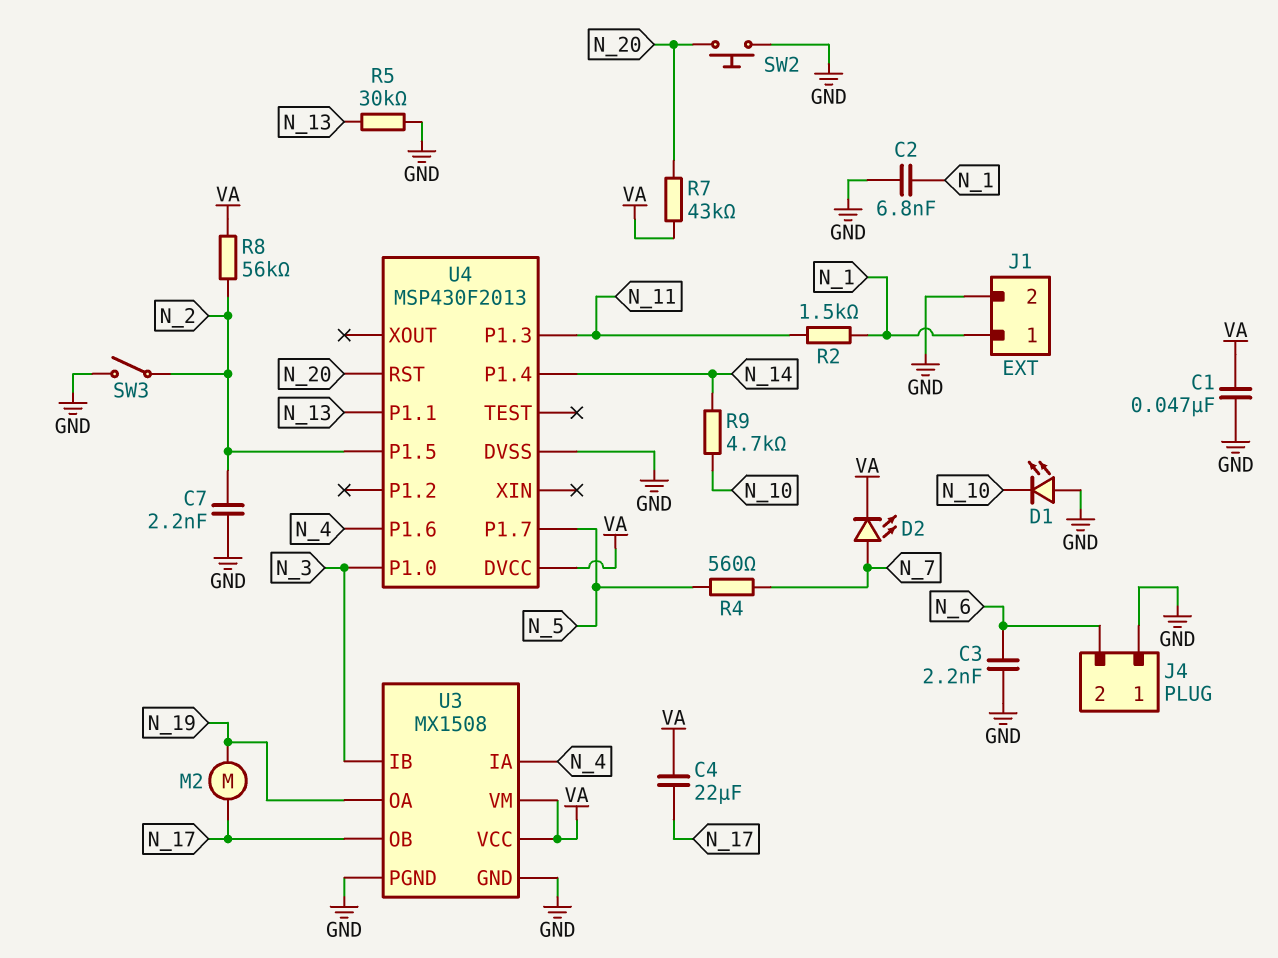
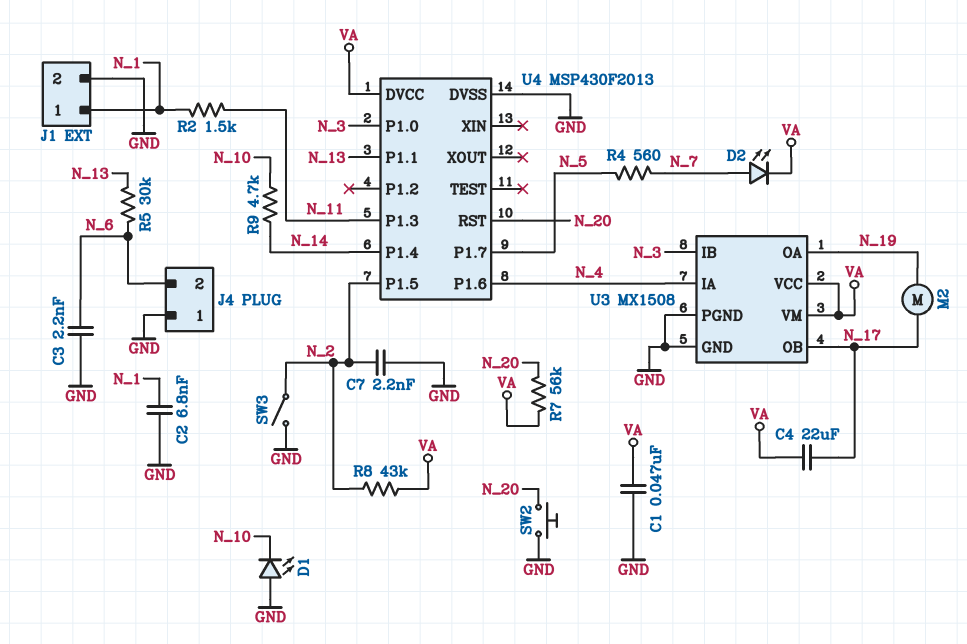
R5: 30k (GND, N_13) -> 30k (N_6, N_13)
R7: 43k (N_20, VA) -> 56k (N_20, VA)
R8: 56k (N_2, VA) -> 43k (N_2, VA)

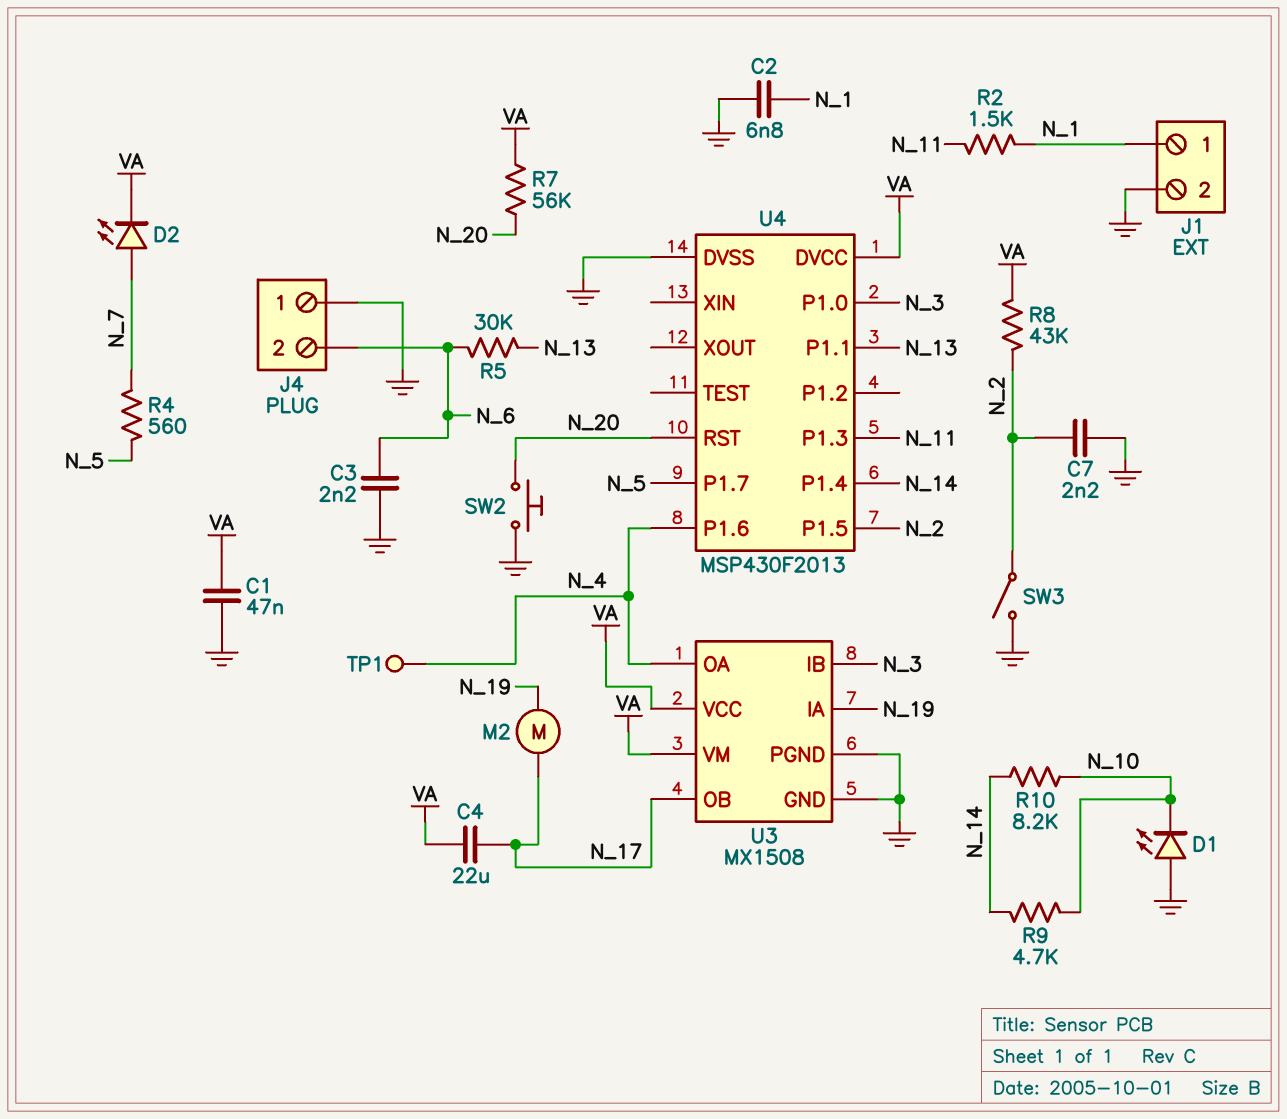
R10: none -> 8.2k (N_10, N_14)
TP1: none -> test point (N_4)
U3 pin IA: N_4 -> N_19
U3 pin OA: N_19 -> N_4

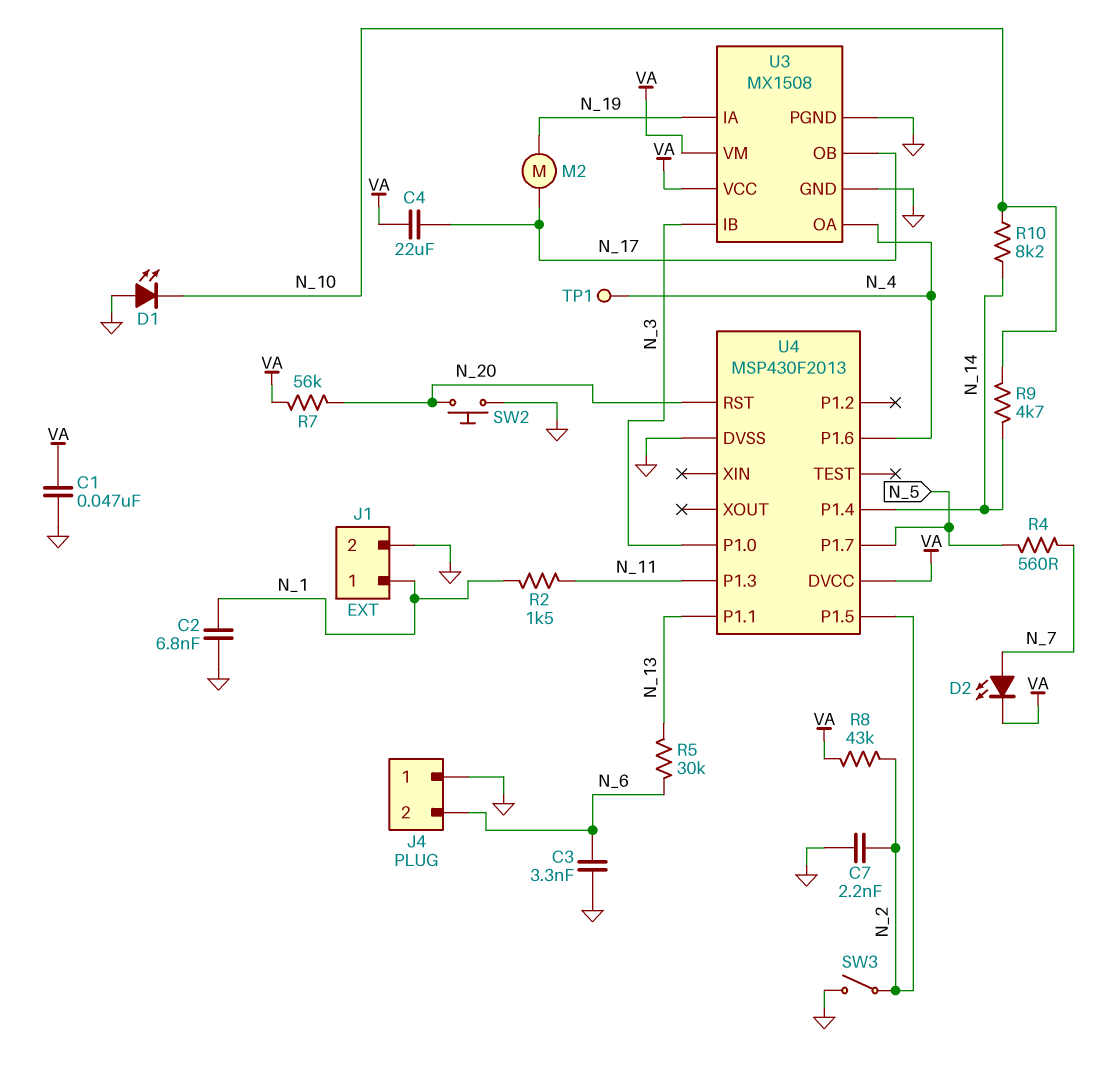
C3: 2.2nF (GND, N_6) -> 3.3nF (GND, N_6)

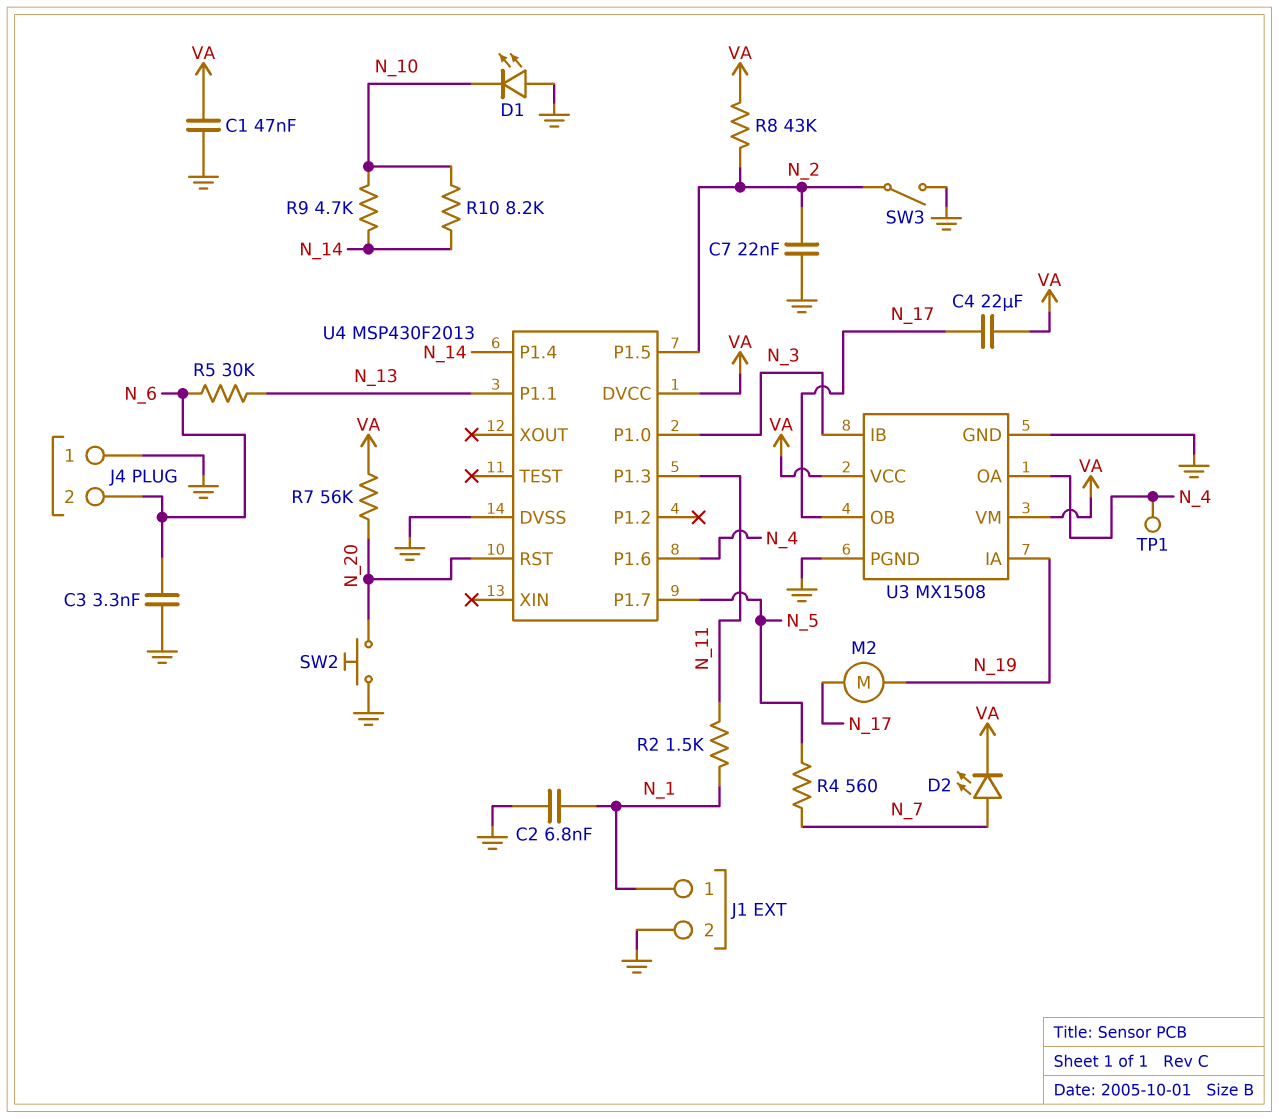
C7: 2.2nF (GND, N_2) -> 22nF (GND, N_2)

